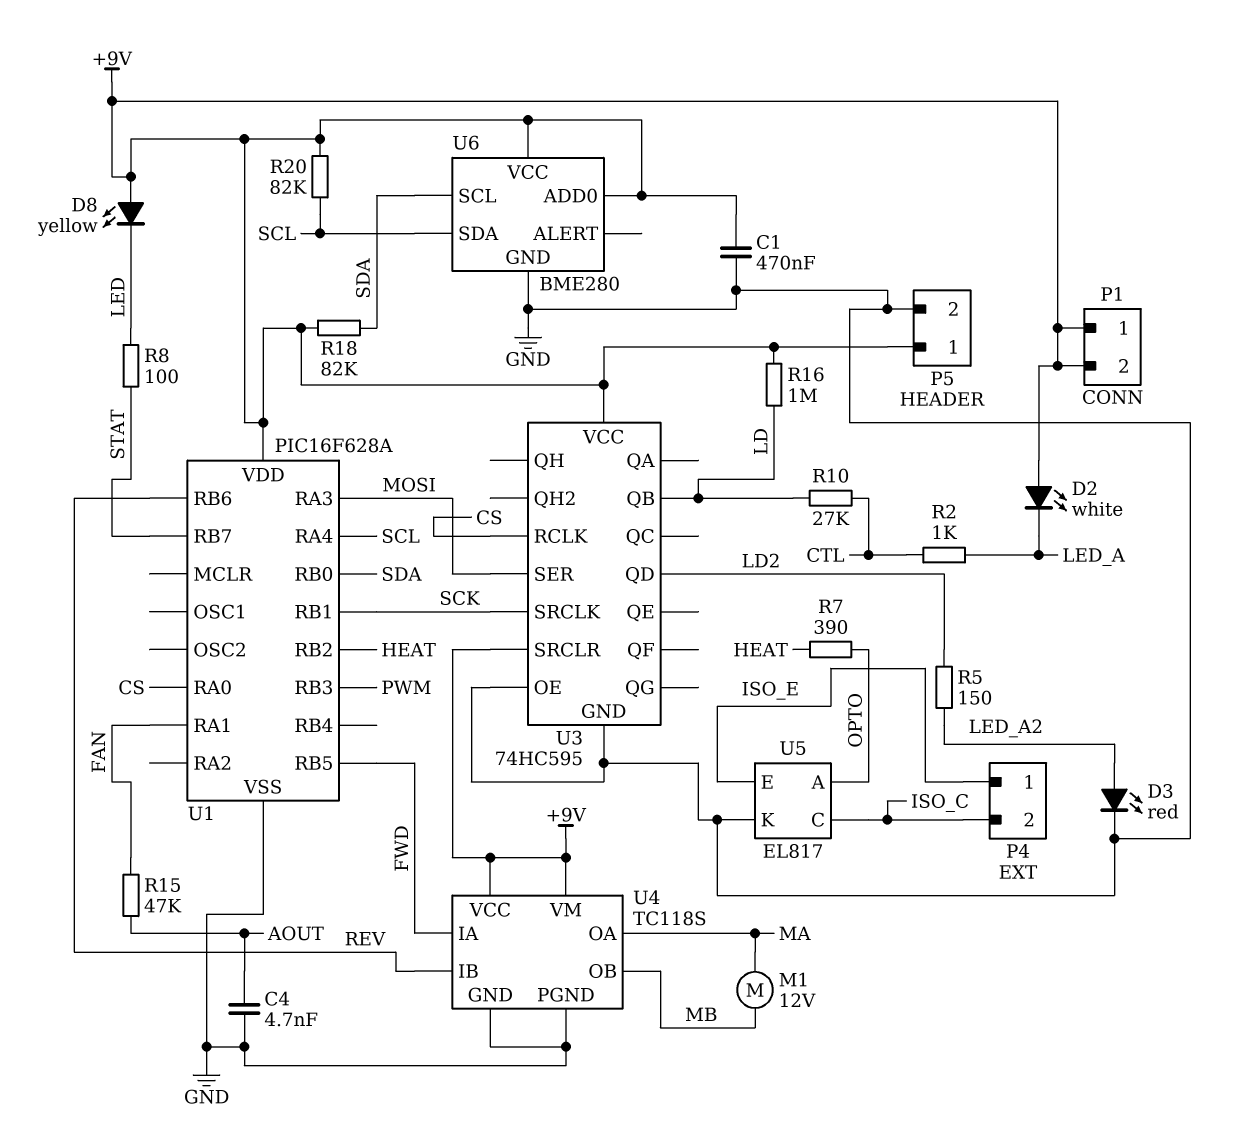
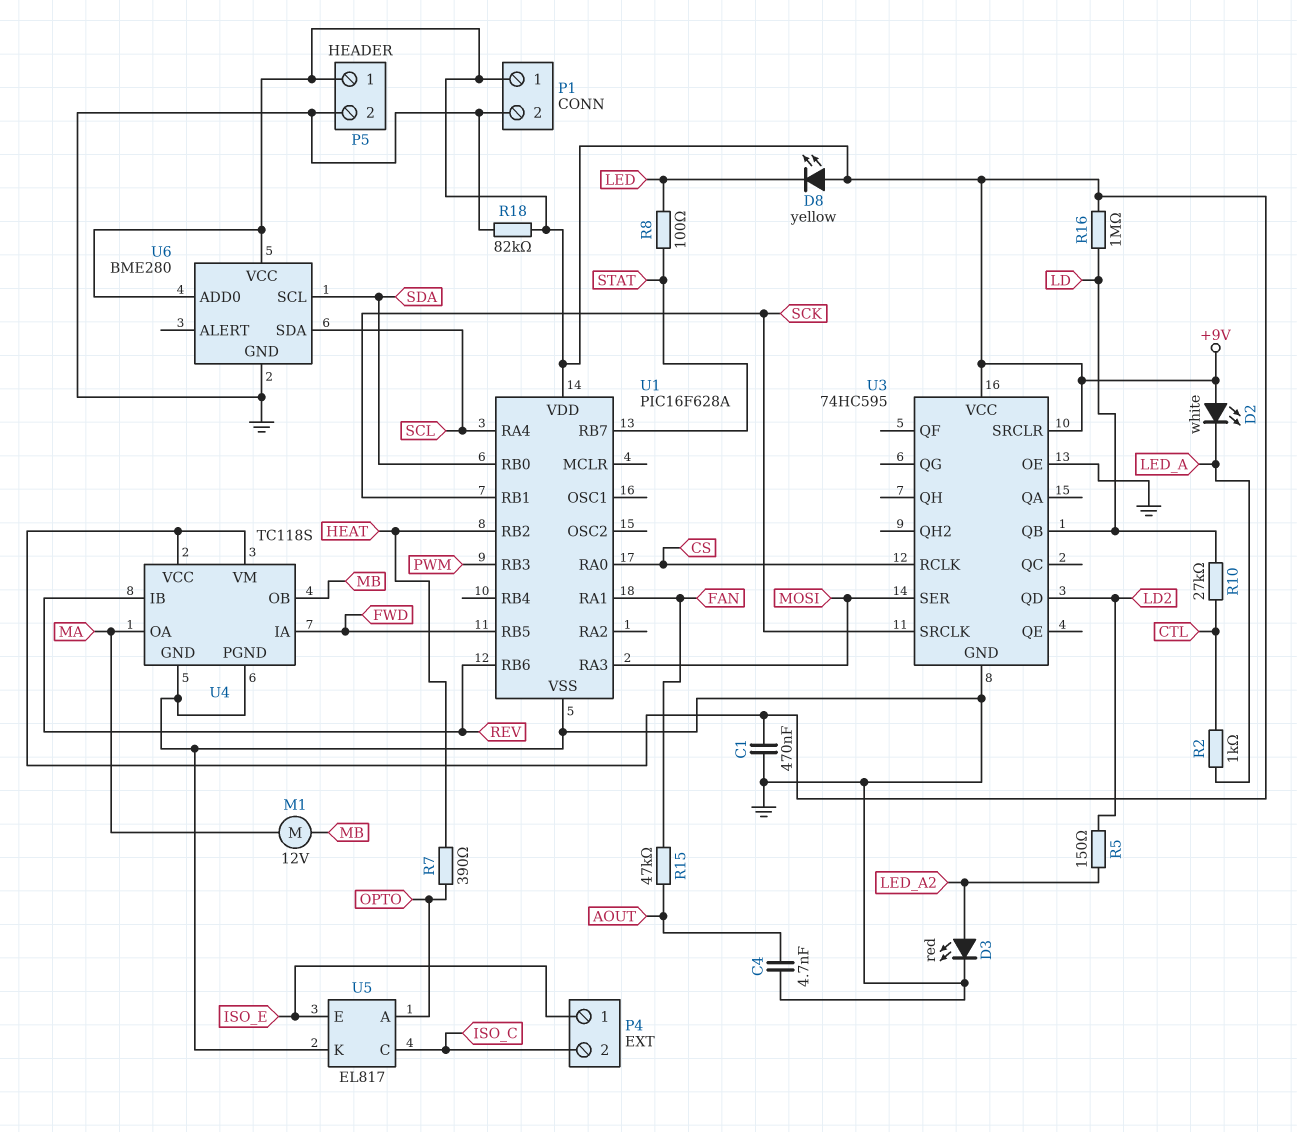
P1 pin 2: +9V -> GND
R18: 82k (+9V, SDA) -> 82k (+9V, GND)
R20: 82k (+9V, SCL) -> none

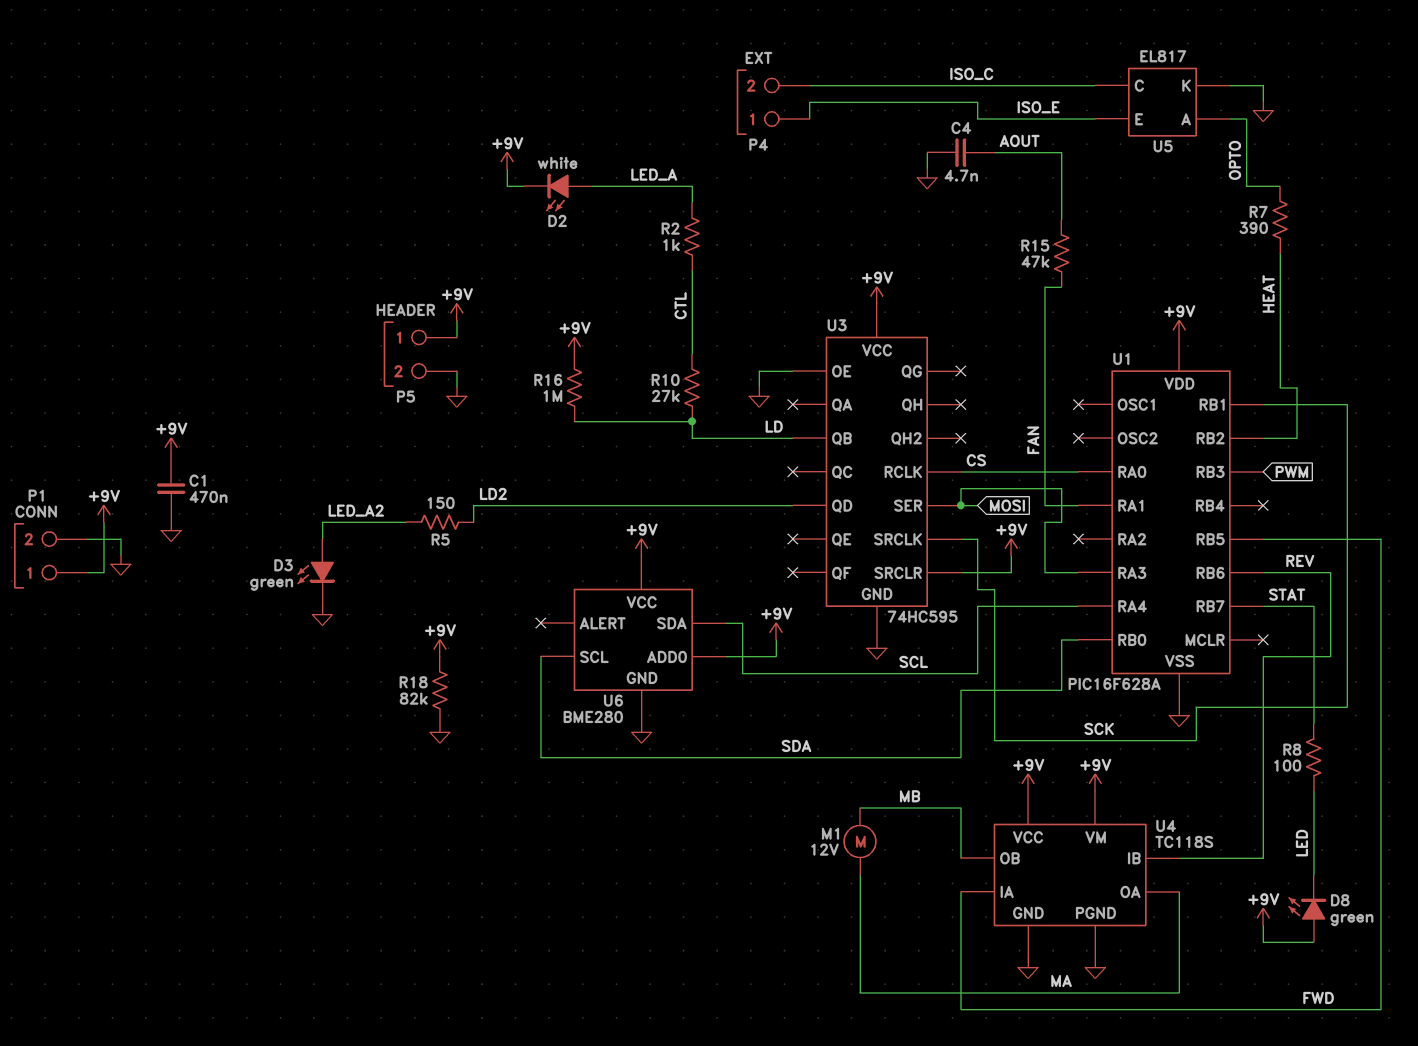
D2: LED white (A +9V, K LED_A) -> LED white (A LED_A, K +9V)
D3: LED red (A LED_A2, K GND) -> LED green (A LED_A2, K GND)
D8: LED yellow (A +9V, K LED) -> LED green (A +9V, K LED)

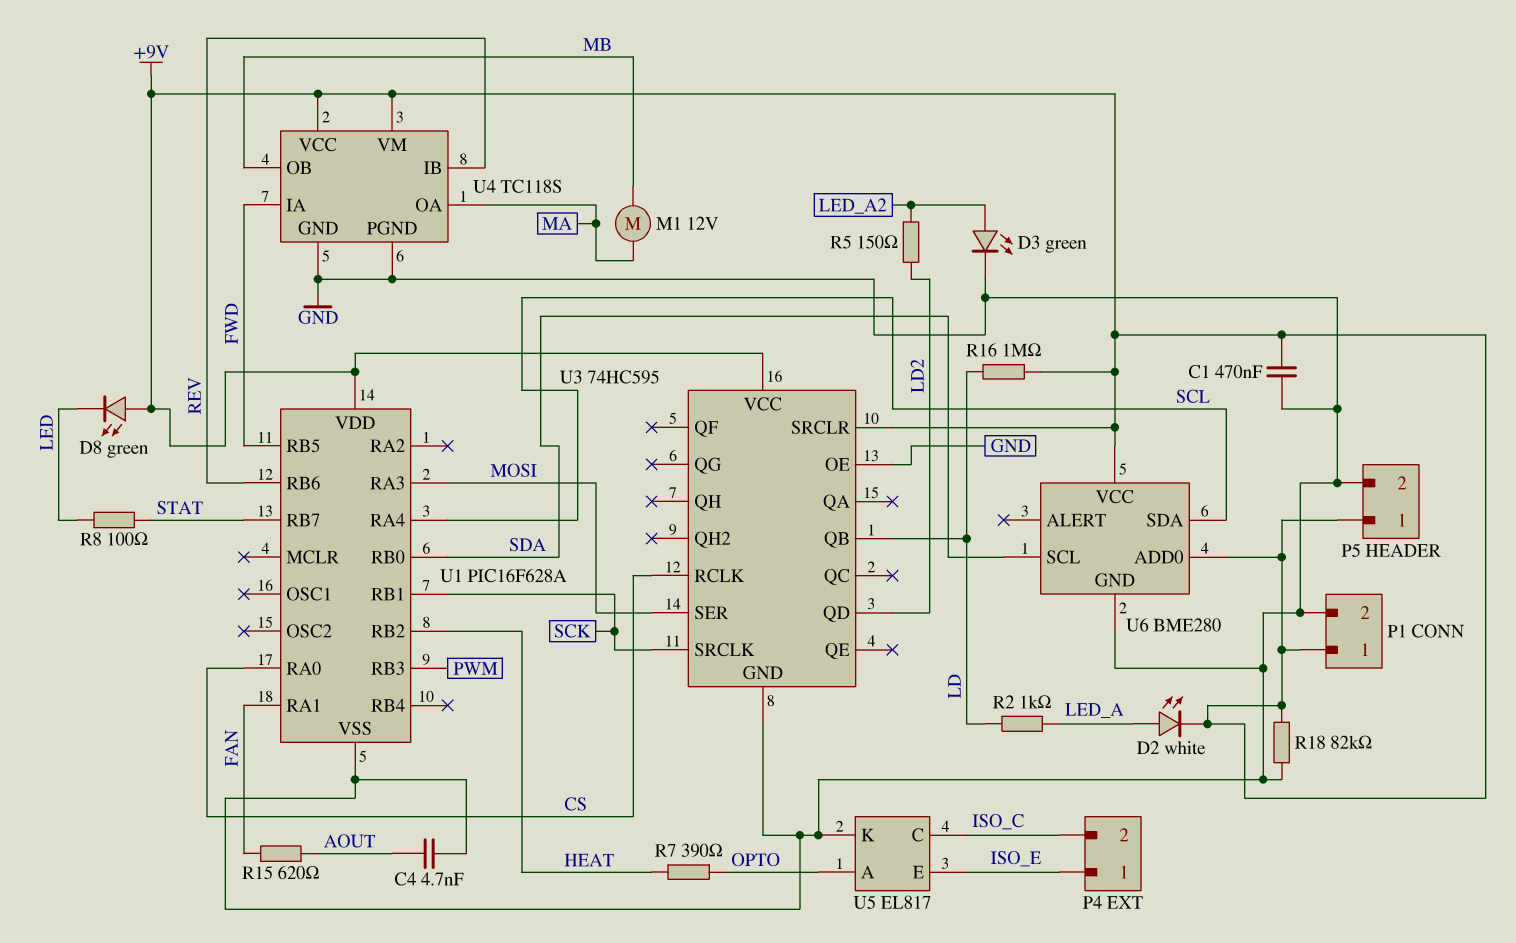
R2: 1k (CTL, LED_A) -> 1k (LD, LED_A)
R10: 27k (CTL, LD) -> none
R15: 47k (AOUT, FAN) -> 620 (AOUT, FAN)

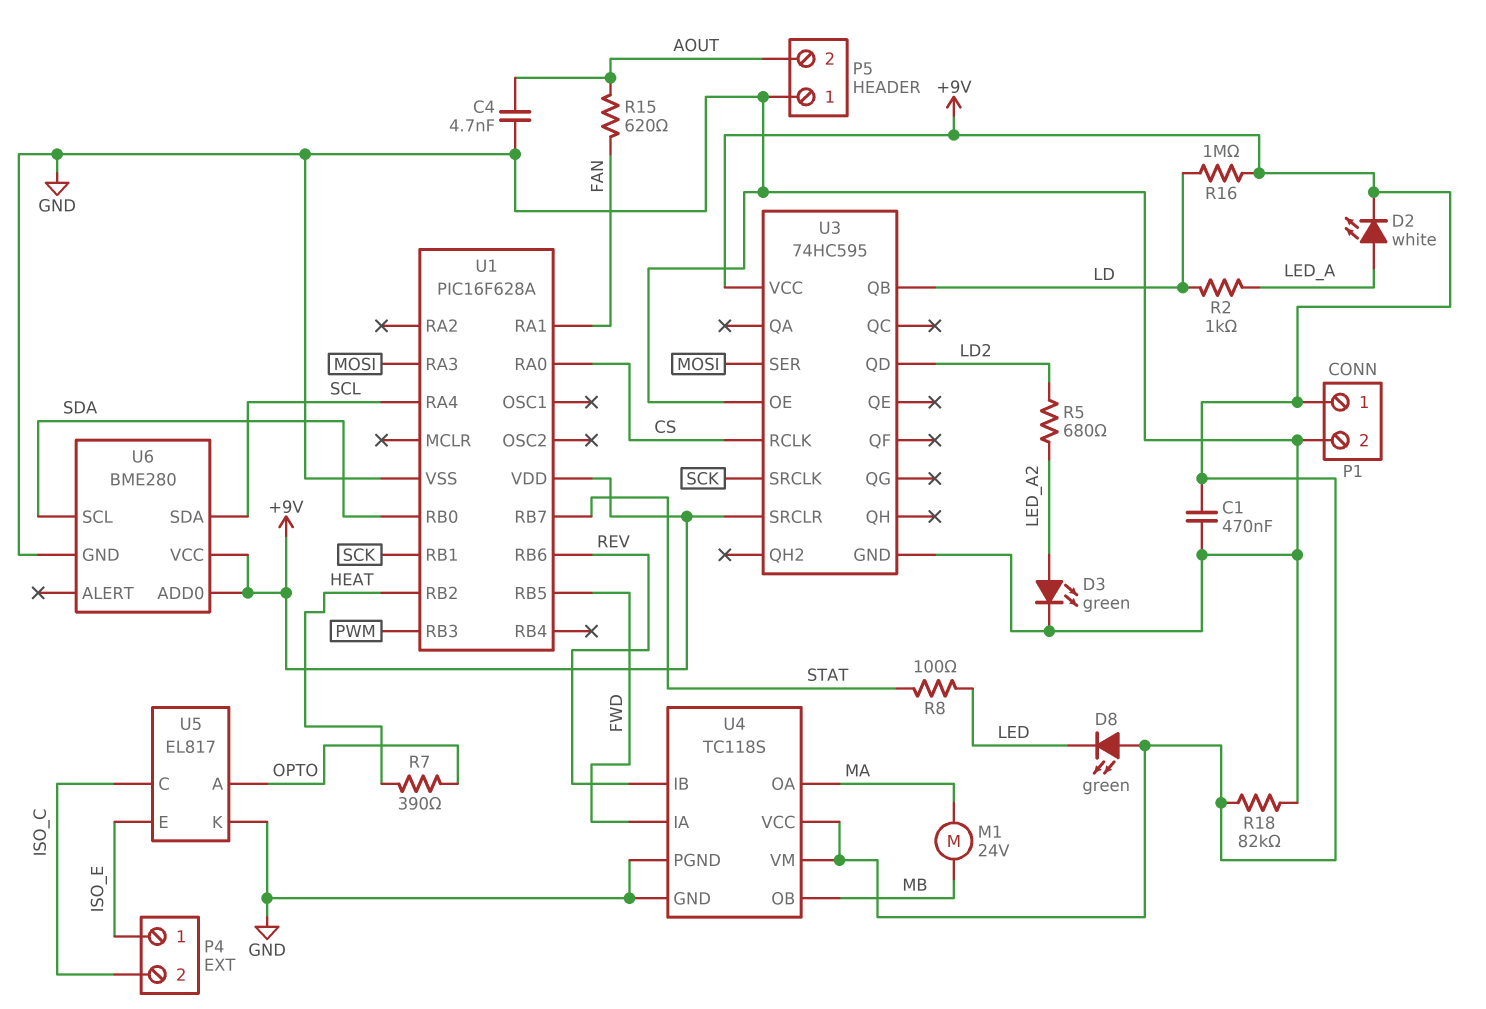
M1: motor 12V (MA, MB) -> motor 24V (MA, MB)
P5 pin 1: +9V -> GND
P5 pin 2: GND -> AOUT
R5: 150 (LD2, LED_A2) -> 680 (LD2, LED_A2)

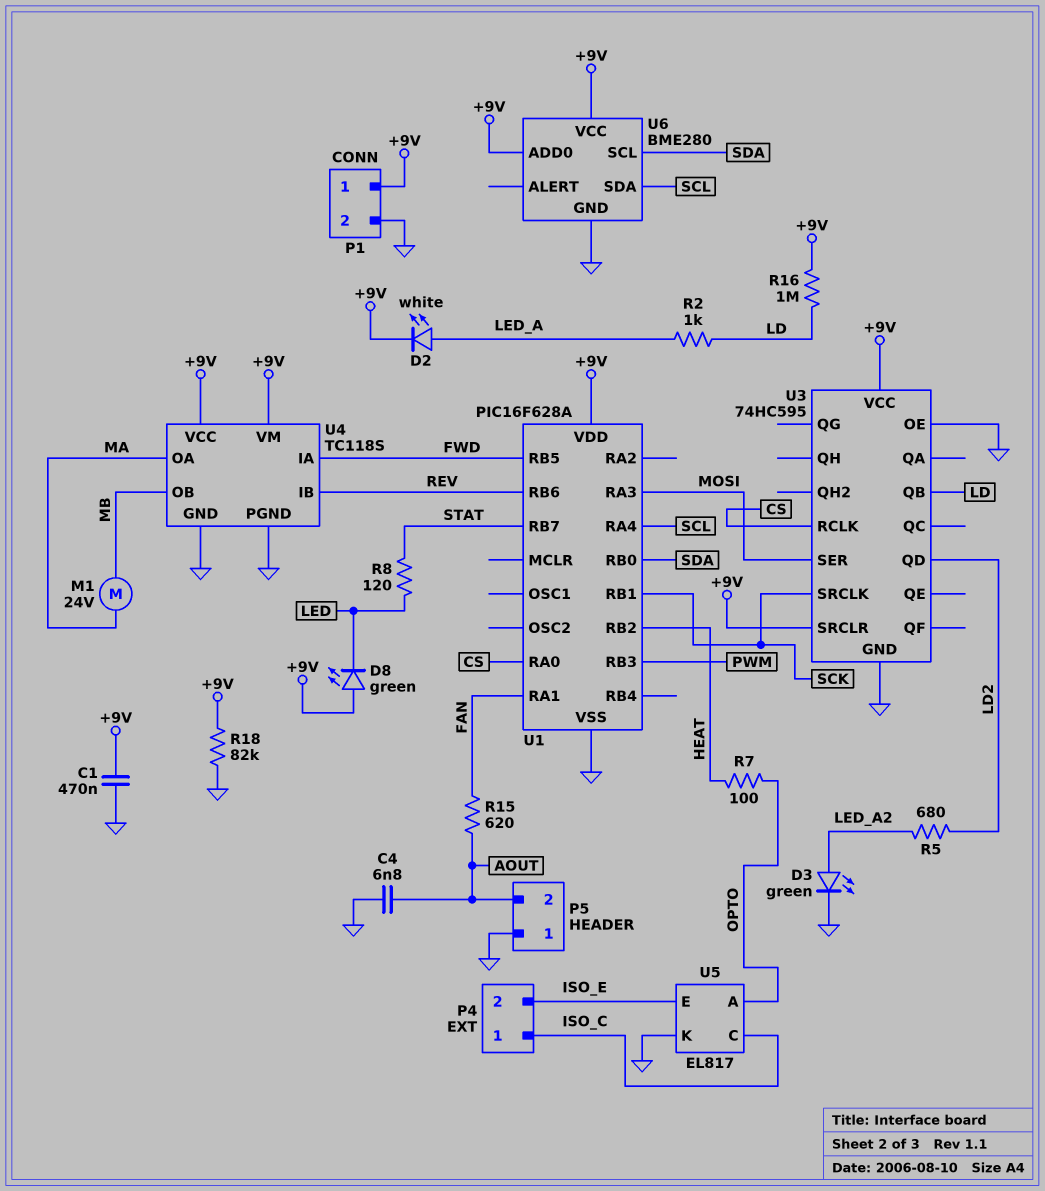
C4: 4.7nF (AOUT, GND) -> 6.8nF (AOUT, GND)
P4 pin 1: ISO_E -> ISO_C
P4 pin 2: ISO_C -> ISO_E
R7: 390 (HEAT, OPTO) -> 100 (HEAT, OPTO)
R8: 100 (LED, STAT) -> 120 (LED, STAT)

